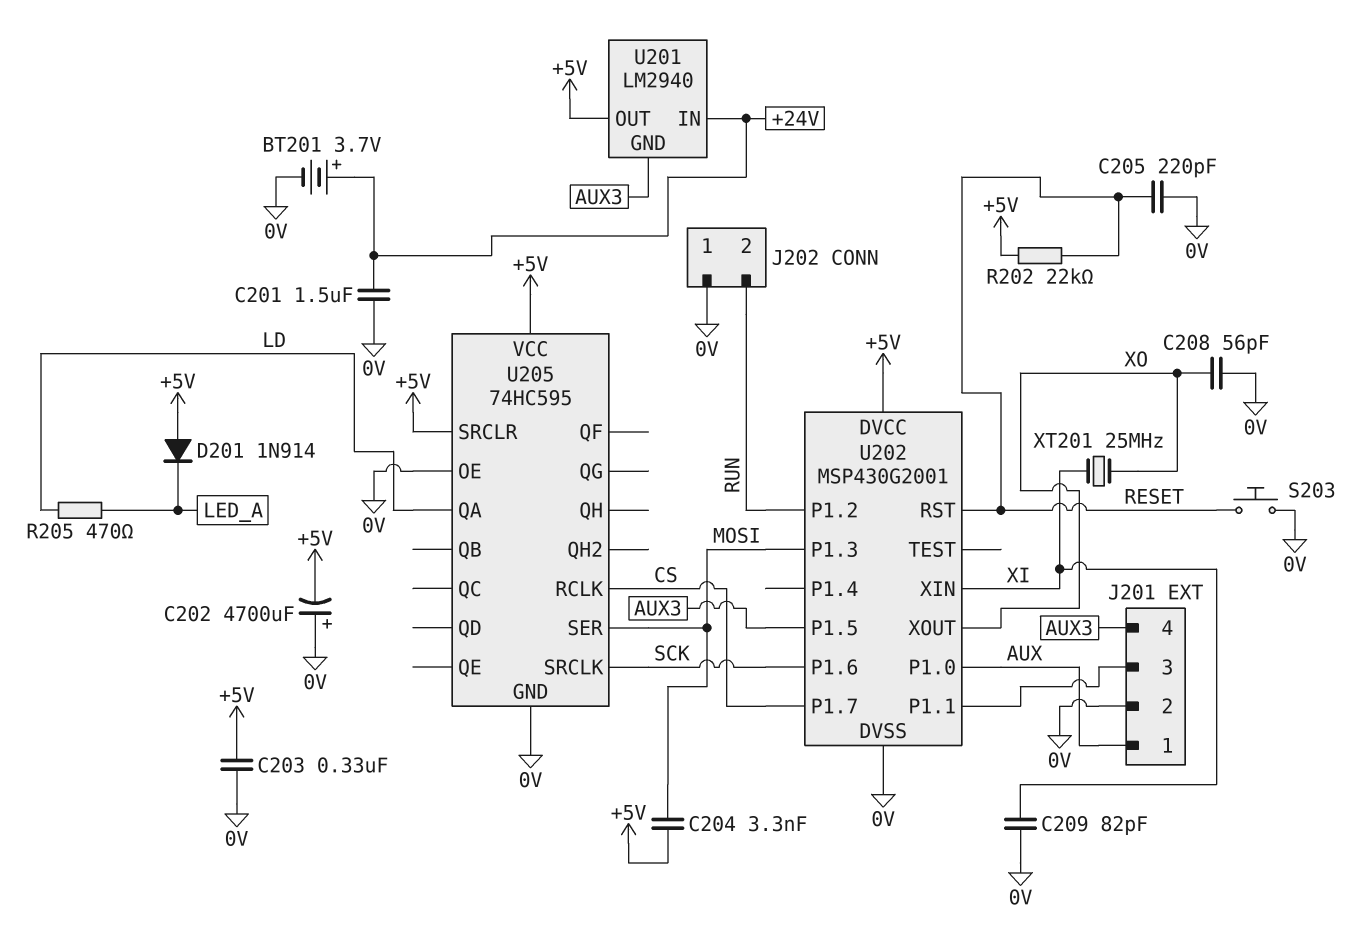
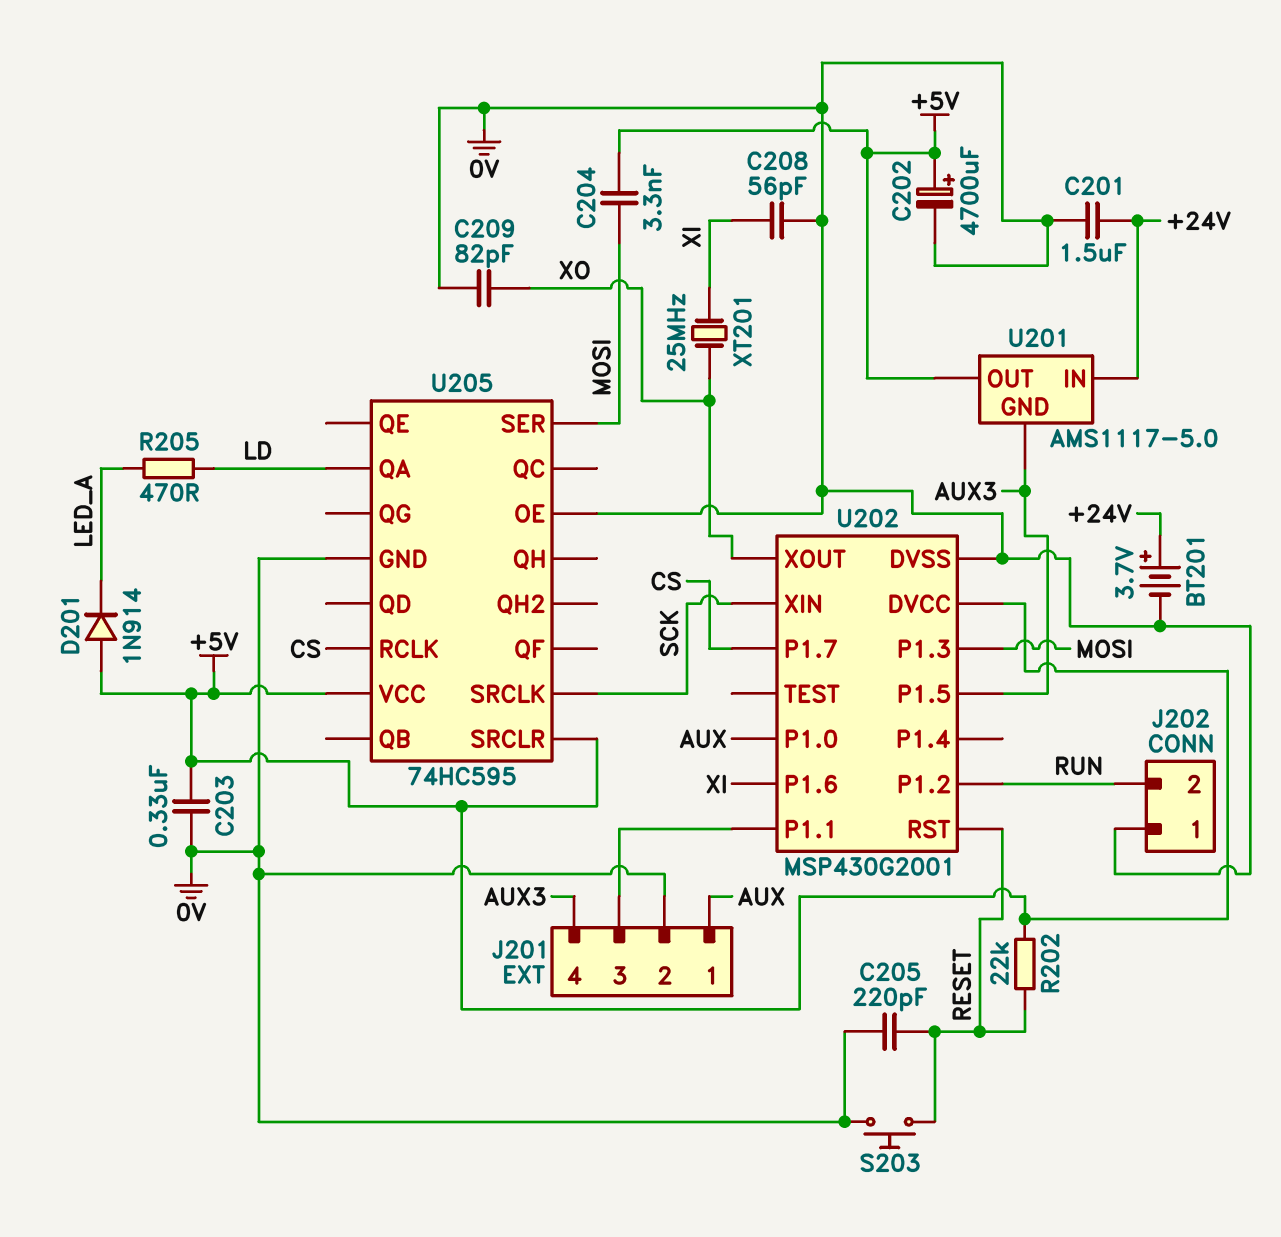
C202: 4700uF (plus 0V, minus +5V) -> 4700uF (plus +5V, minus 0V)
C208: 56pF (0V, XO) -> 56pF (0V, XI)
C209: 82pF (0V, XI) -> 82pF (0V, XO)
U201: LM2940 -> AMS1117-5.0
U202 pin P1.6: SCK -> XI
U202 pin XIN: XI -> SCK

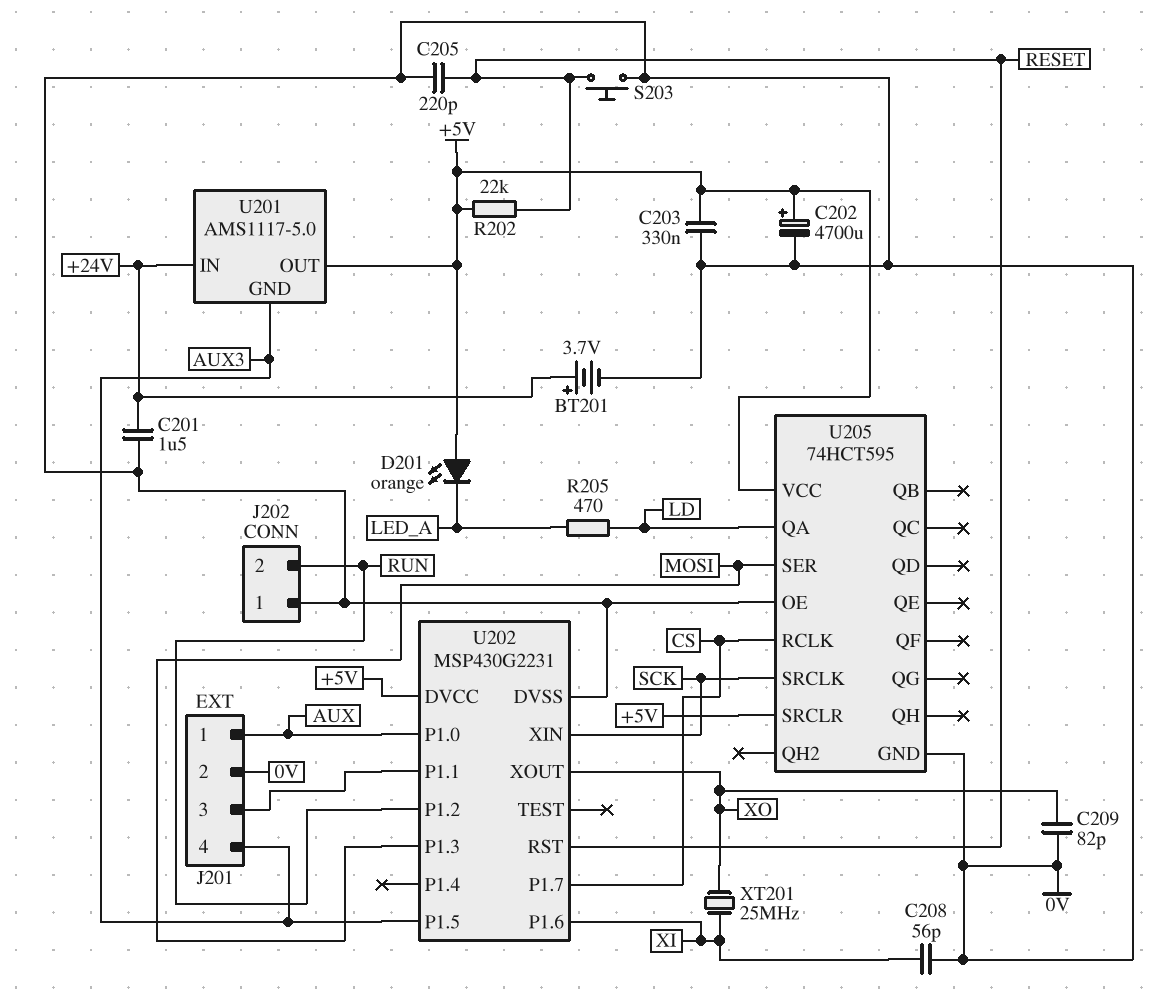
C204: 3.3nF (+5V, MOSI) -> none
D201: diode 1N914 (A +5V, K LED_A) -> LED orange (A +5V, K LED_A)
U202: MSP430G2001 -> MSP430G2231
U205: 74HC595 -> 74HCT595

